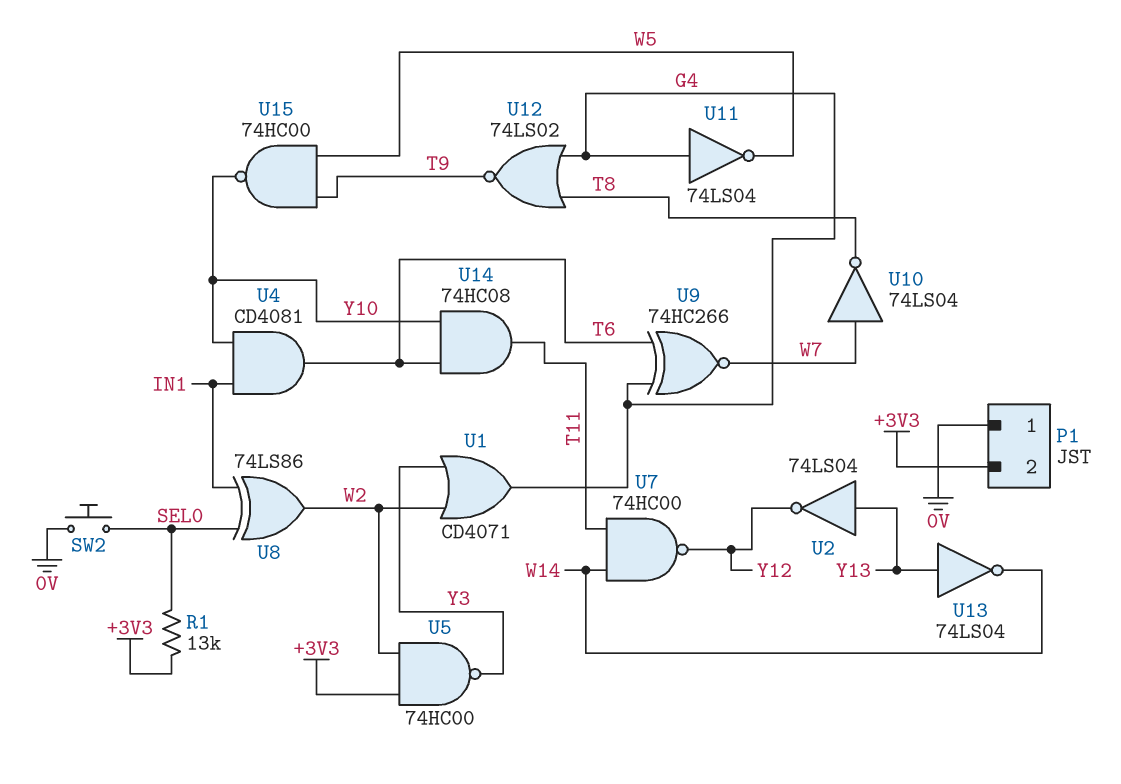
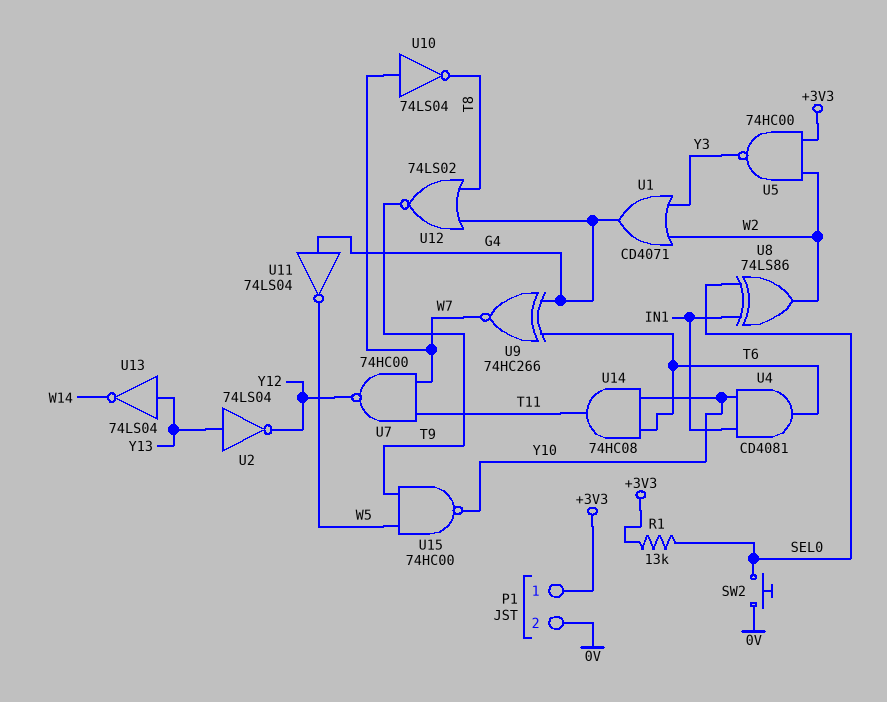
P1 pin 1: 0V -> +3V3
P1 pin 2: +3V3 -> 0V
U7: NAND 74HC00 (in T11, in W14, out Y12) -> NAND 74HC00 (in T11, in W7, out Y12)

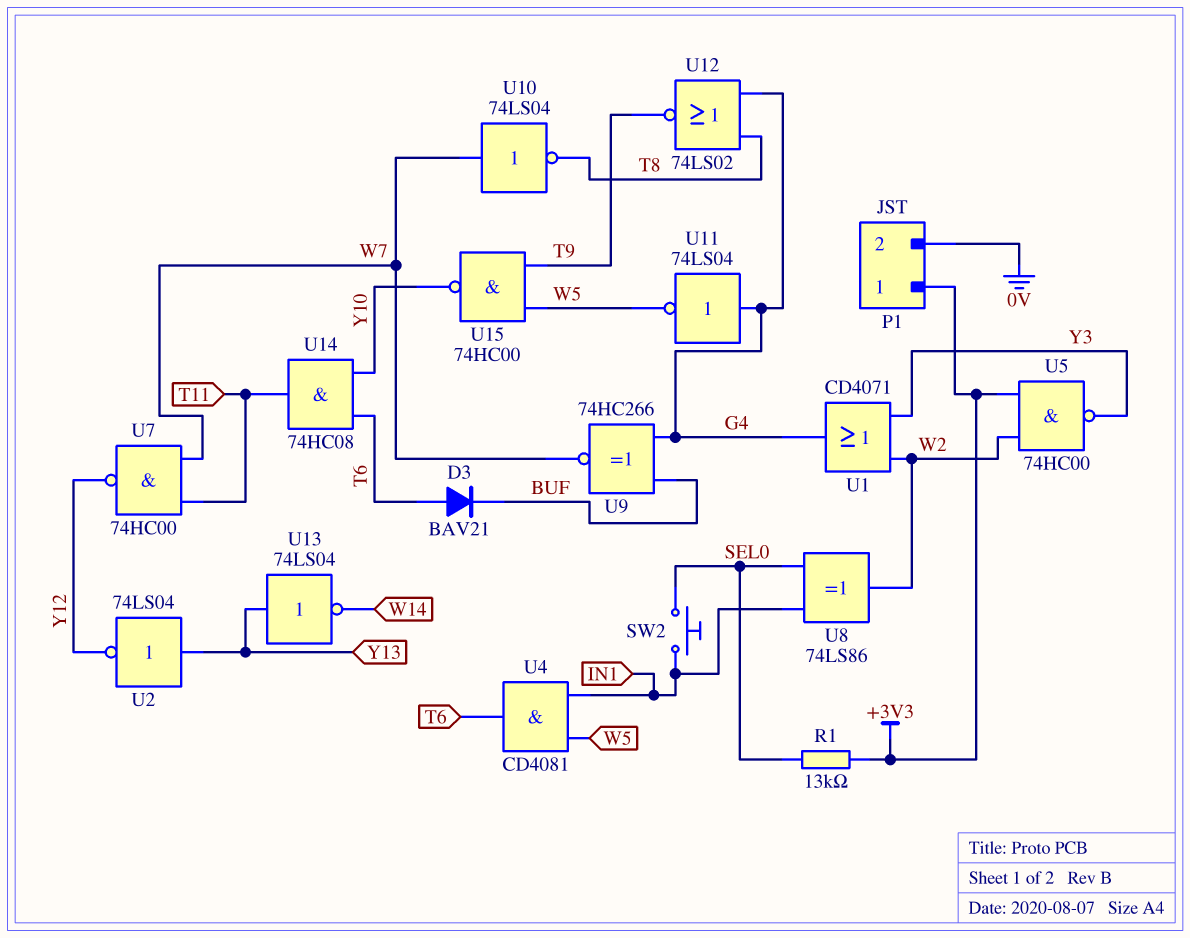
D3: none -> diode BAV21 (A T6, K BUF)
SW2: button (0V, SEL0) -> button (IN1, SEL0)
U4: AND CD4081 (in IN1, in Y10, out T6) -> AND CD4081 (in IN1, in W5, out T6)
U9: XNOR 74HC266 (in G4, in T6, out W7) -> XNOR 74HC266 (in BUF, in G4, out W7)

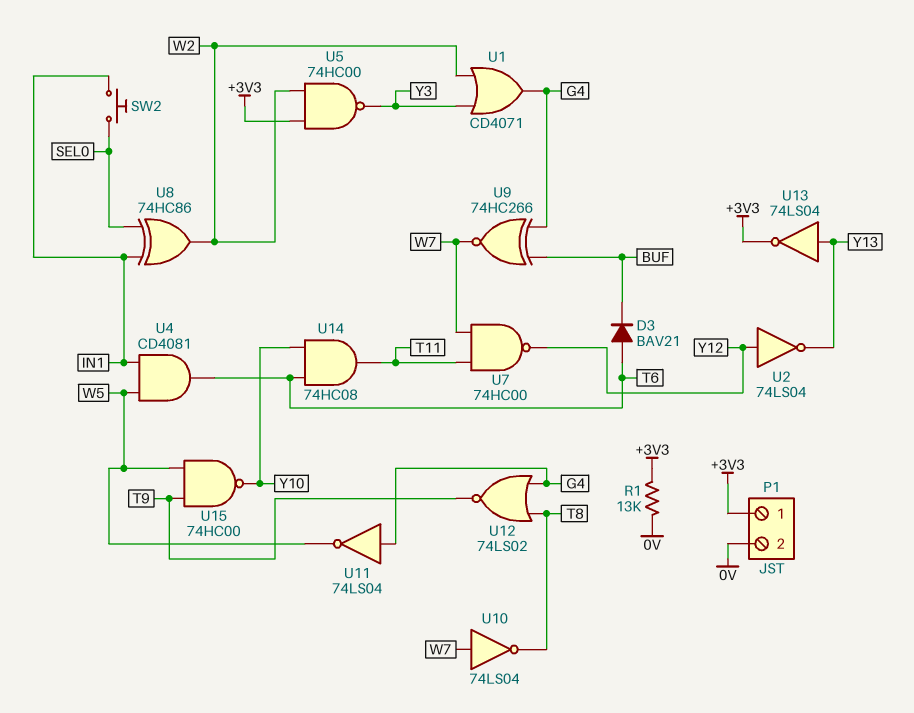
R1: 13k (+3V3, SEL0) -> 13k (+3V3, 0V)
U2: NOT 74LS04 (in Y13, out Y12) -> NOT 74LS04 (in Y12, out Y13)
U8: XOR 74LS86 (in IN1, in SEL0, out W2) -> XOR 74HC86 (in IN1, in SEL0, out W2)
U13: NOT 74LS04 (in Y13, out W14) -> NOT 74LS04 (in Y13, out +3V3)

